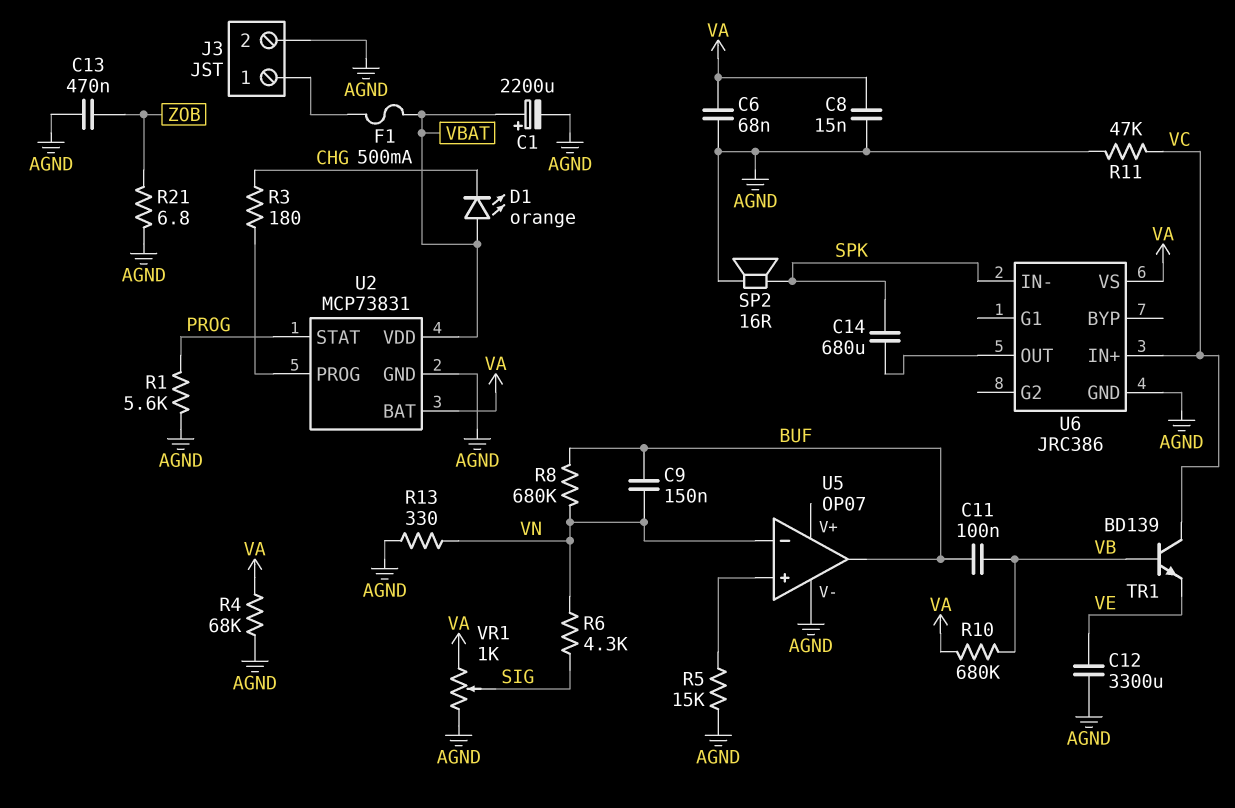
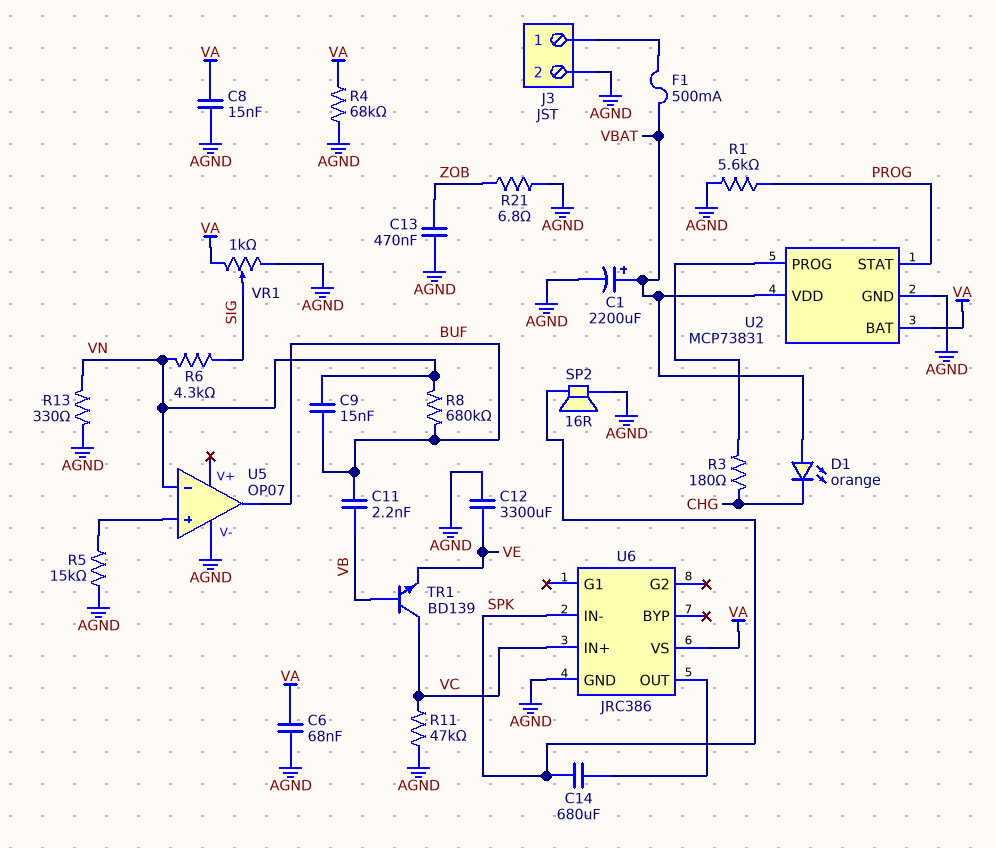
C9: 150nF (BUF, VN) -> 15nF (BUF, VN)
C11: 100nF (BUF, VB) -> 2.2nF (BUF, VB)
R10: 680k (VA, VB) -> none

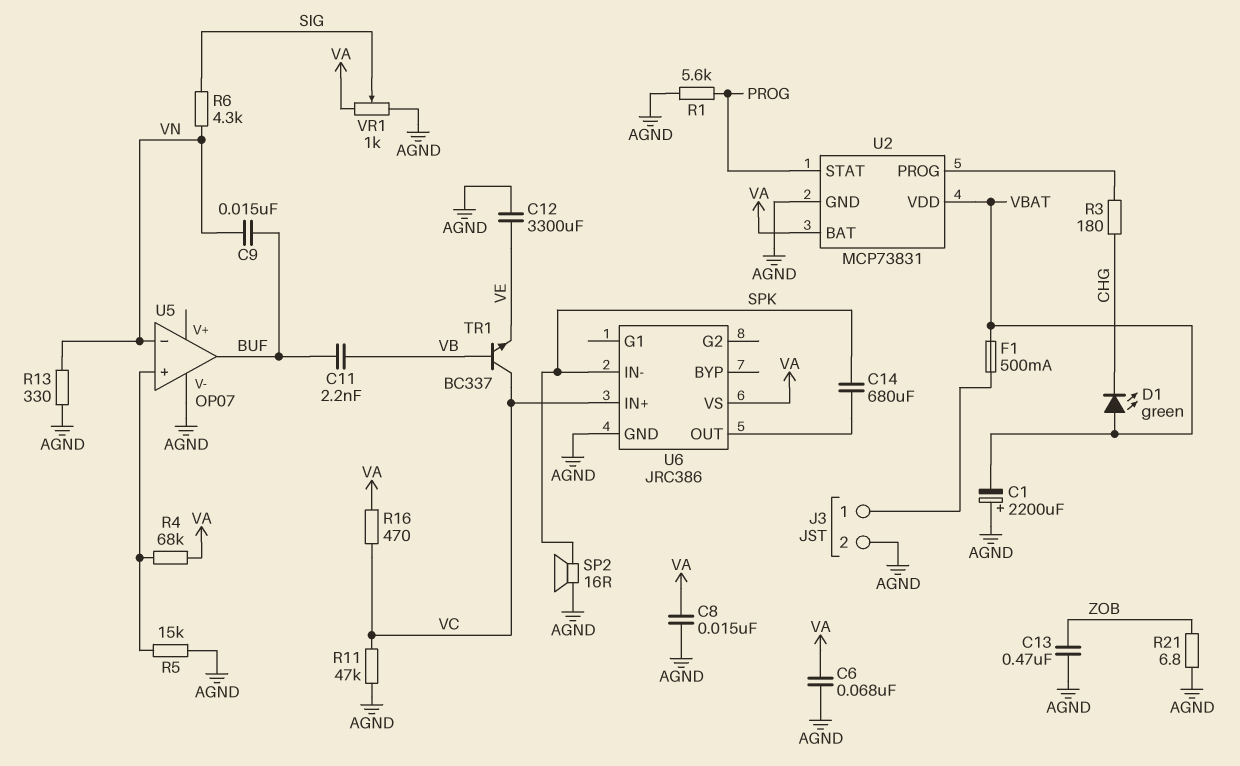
C1: 2200uF (plus VBAT, minus AGND) -> 2200uF (plus AGND, minus VBAT)
D1: LED orange (A VBAT, K CHG) -> LED green (A VBAT, K CHG)
R4: 68k (AGND, VA) -> 68k (U5/in+, VA)
R8: 680k (BUF, VN) -> none
R16: none -> 470 (VA, VC)
TR1: NPN BD139 (B VB, C VC, E VE) -> NPN BC337 (B VB, C VC, E VE)

